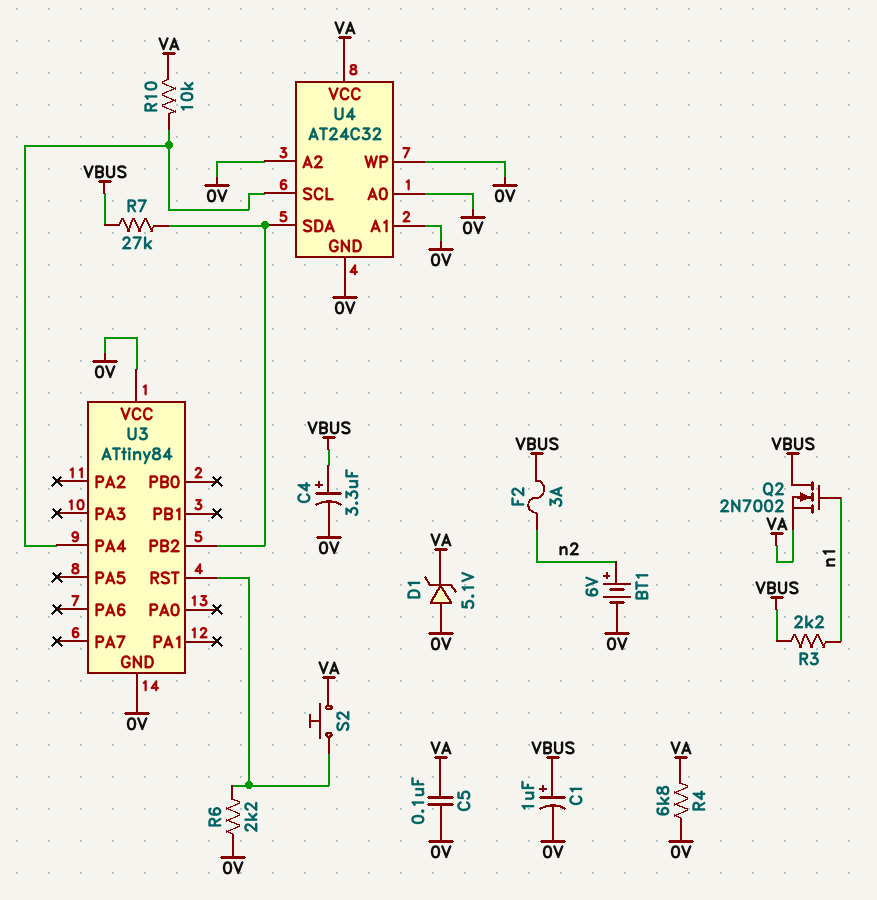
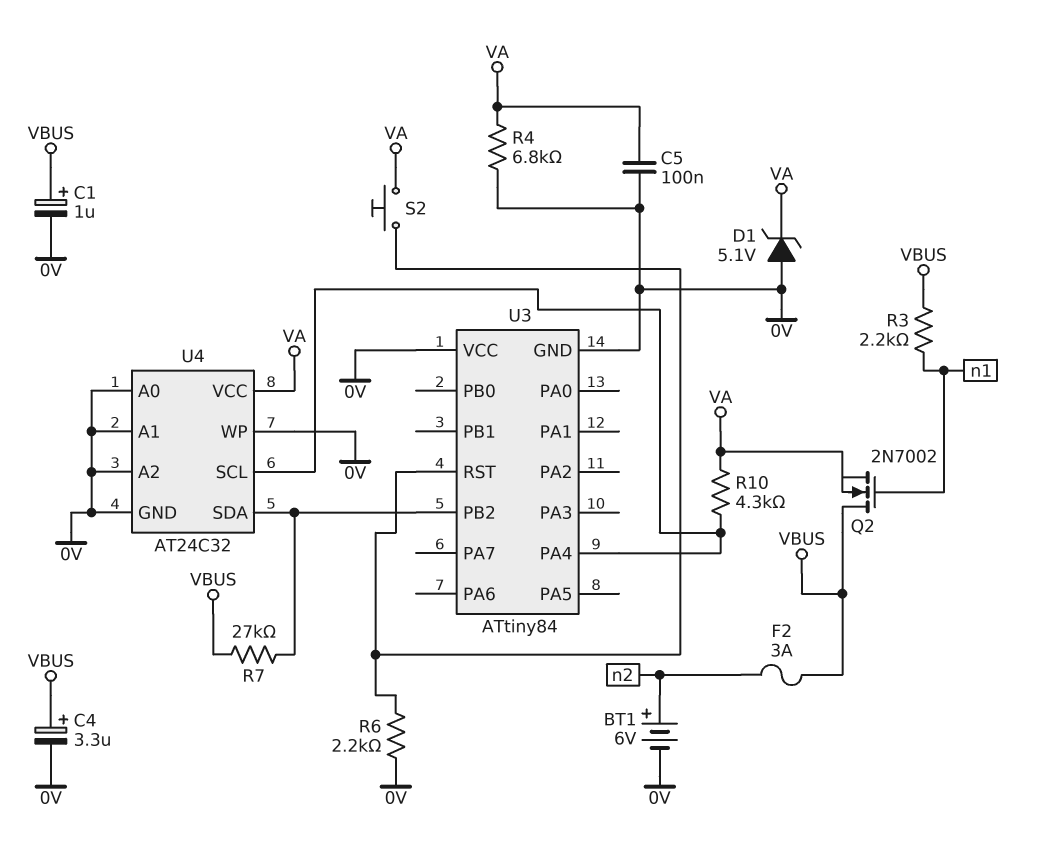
R10: 10k (U3/PA4, VA) -> 4.3k (U3/PA4, VA)

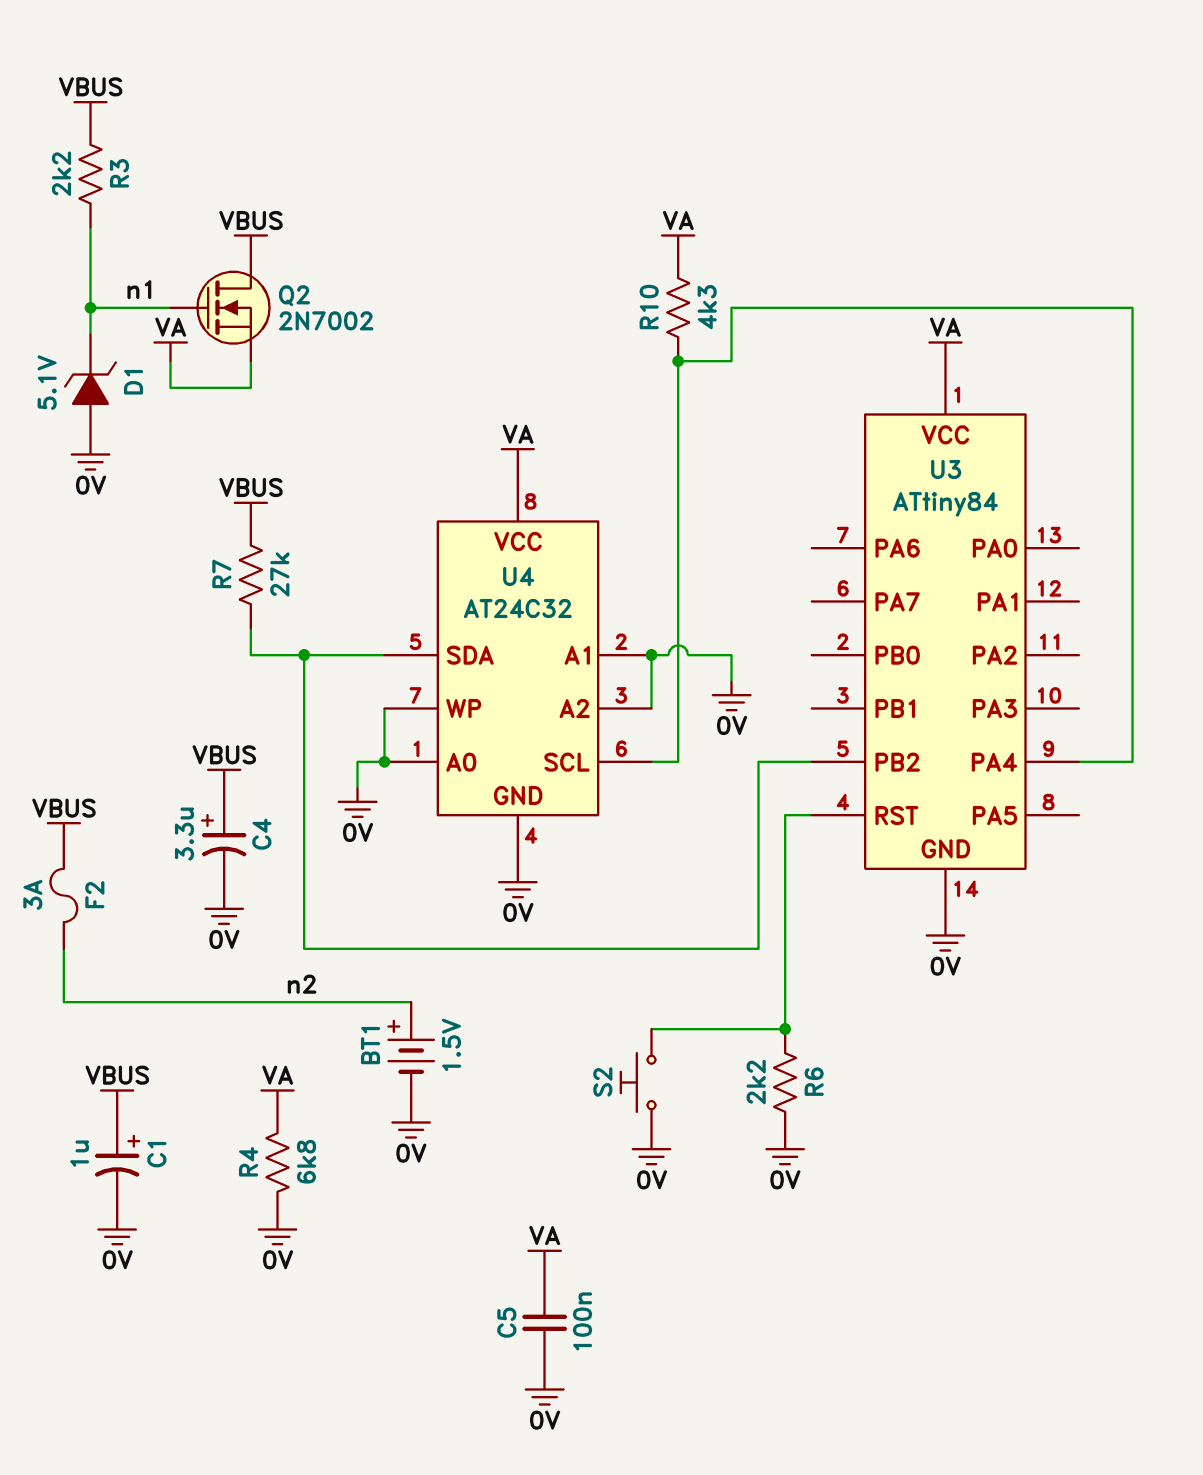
BT1: 6V (plus n2, minus 0V) -> 1.5V (plus n2, minus 0V)
D1: zener 5.1V (A 0V, K VA) -> zener 5.1V (A 0V, K n1)
S2: button (U3/RST, VA) -> button (0V, U3/RST)
U3 pin VCC: 0V -> VA

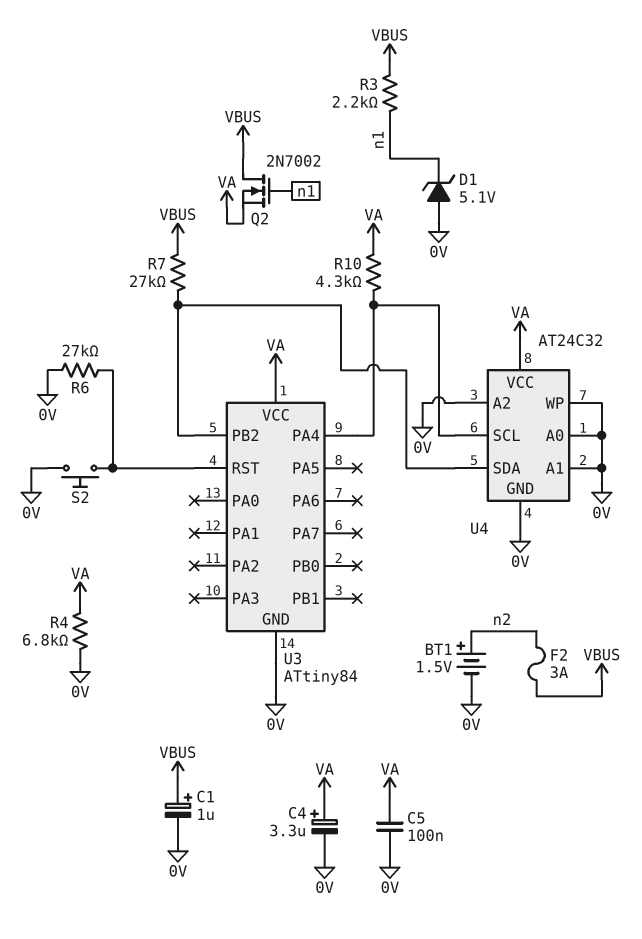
C4: 3.3uF (plus VBUS, minus 0V) -> 3.3uF (plus VA, minus 0V)
R6: 2.2k (0V, U3/RST) -> 27k (0V, U3/RST)

